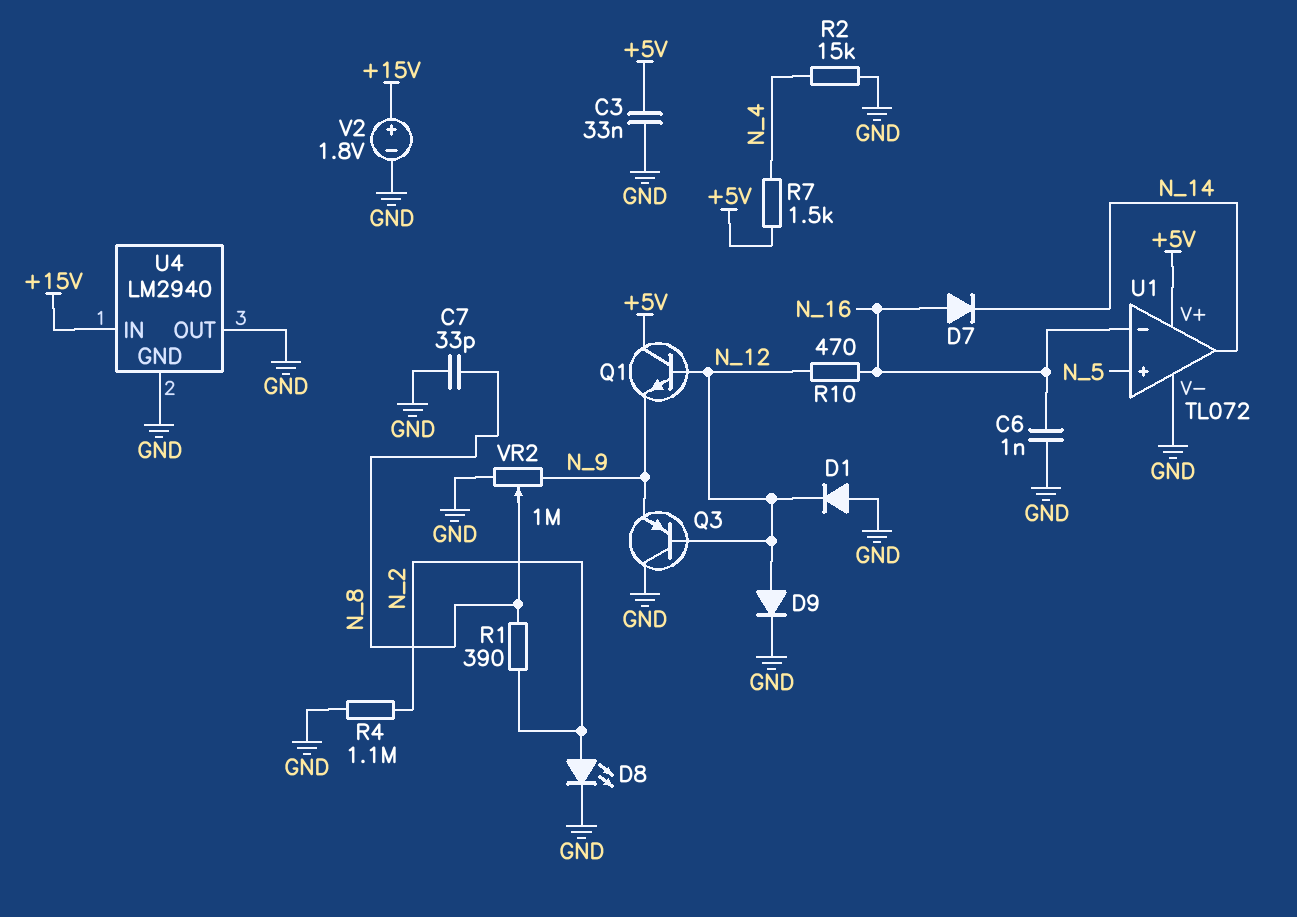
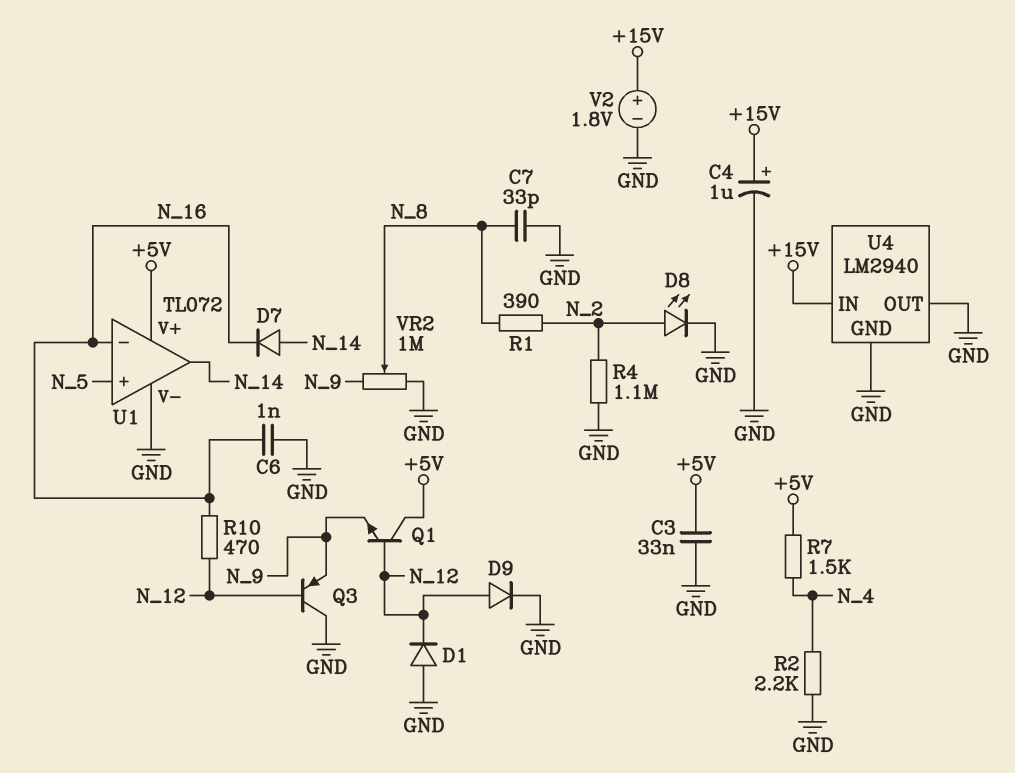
C4: none -> 1uF (plus +15V, minus GND)
D7: diode (A N_16, K N_14) -> diode (A N_14, K N_16)
R2: 15k (GND, N_4) -> 2.2k (GND, N_4)

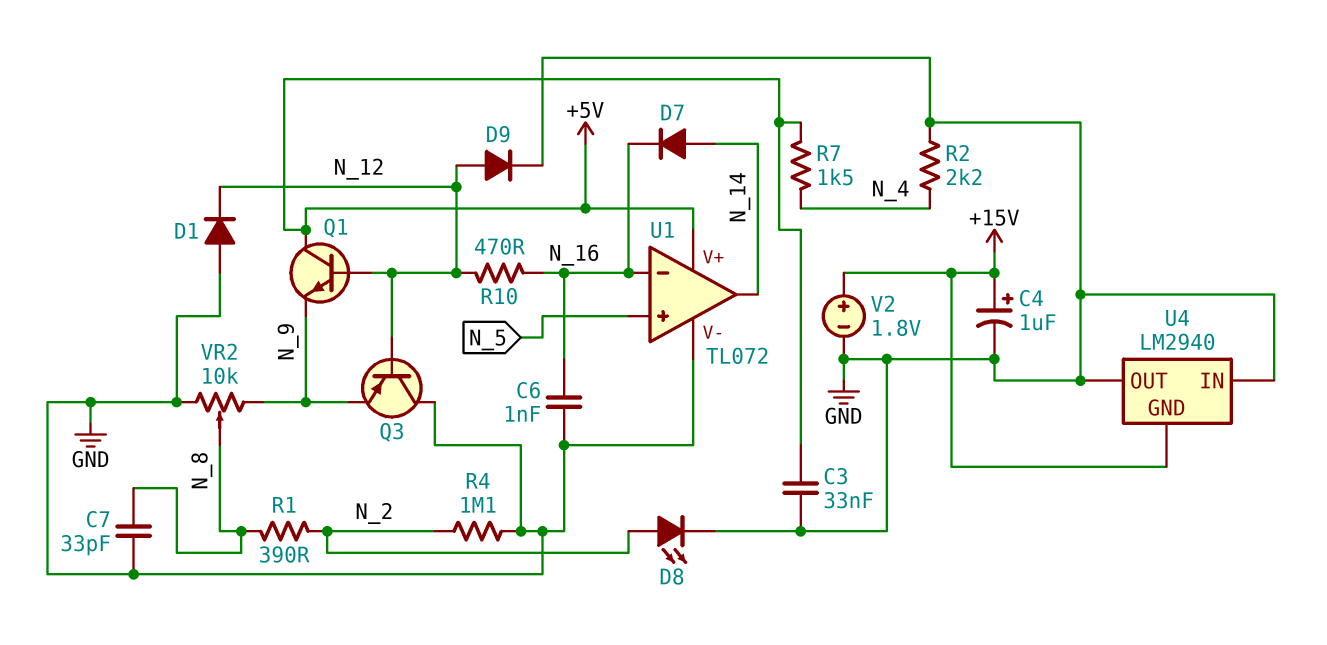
U4 pin GND: GND -> +15V
U4 pin IN: +15V -> GND
VR2: 1M (GND, N_9, wiper N_8) -> 10k (GND, N_9, wiper N_8)

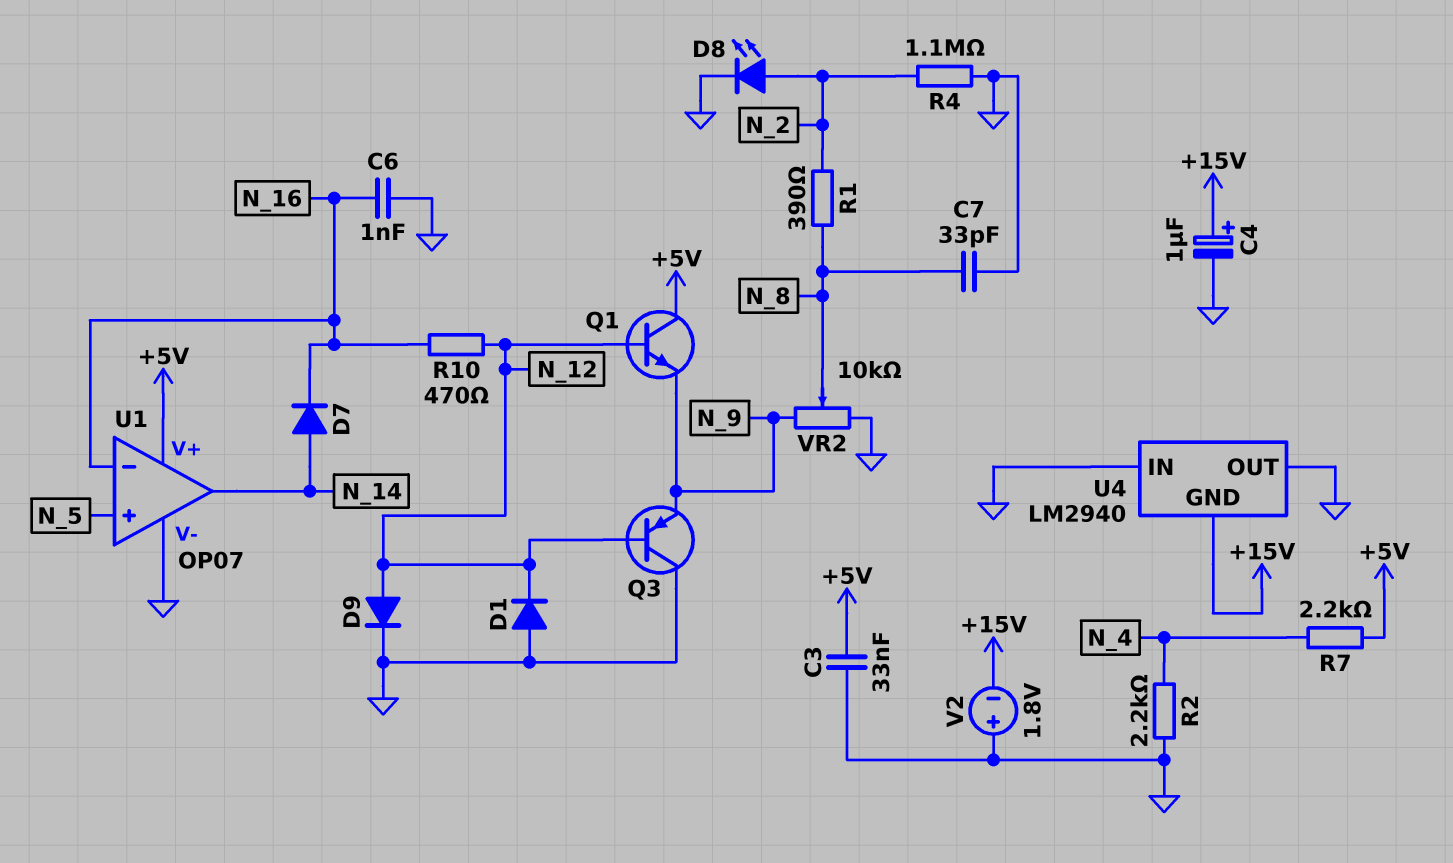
R7: 1.5k (+5V, N_4) -> 2.2k (+5V, N_4)
U1: TL072 -> OP07
V2: 1.8V (plus +15V, minus GND) -> 1.8V (plus GND, minus +15V)

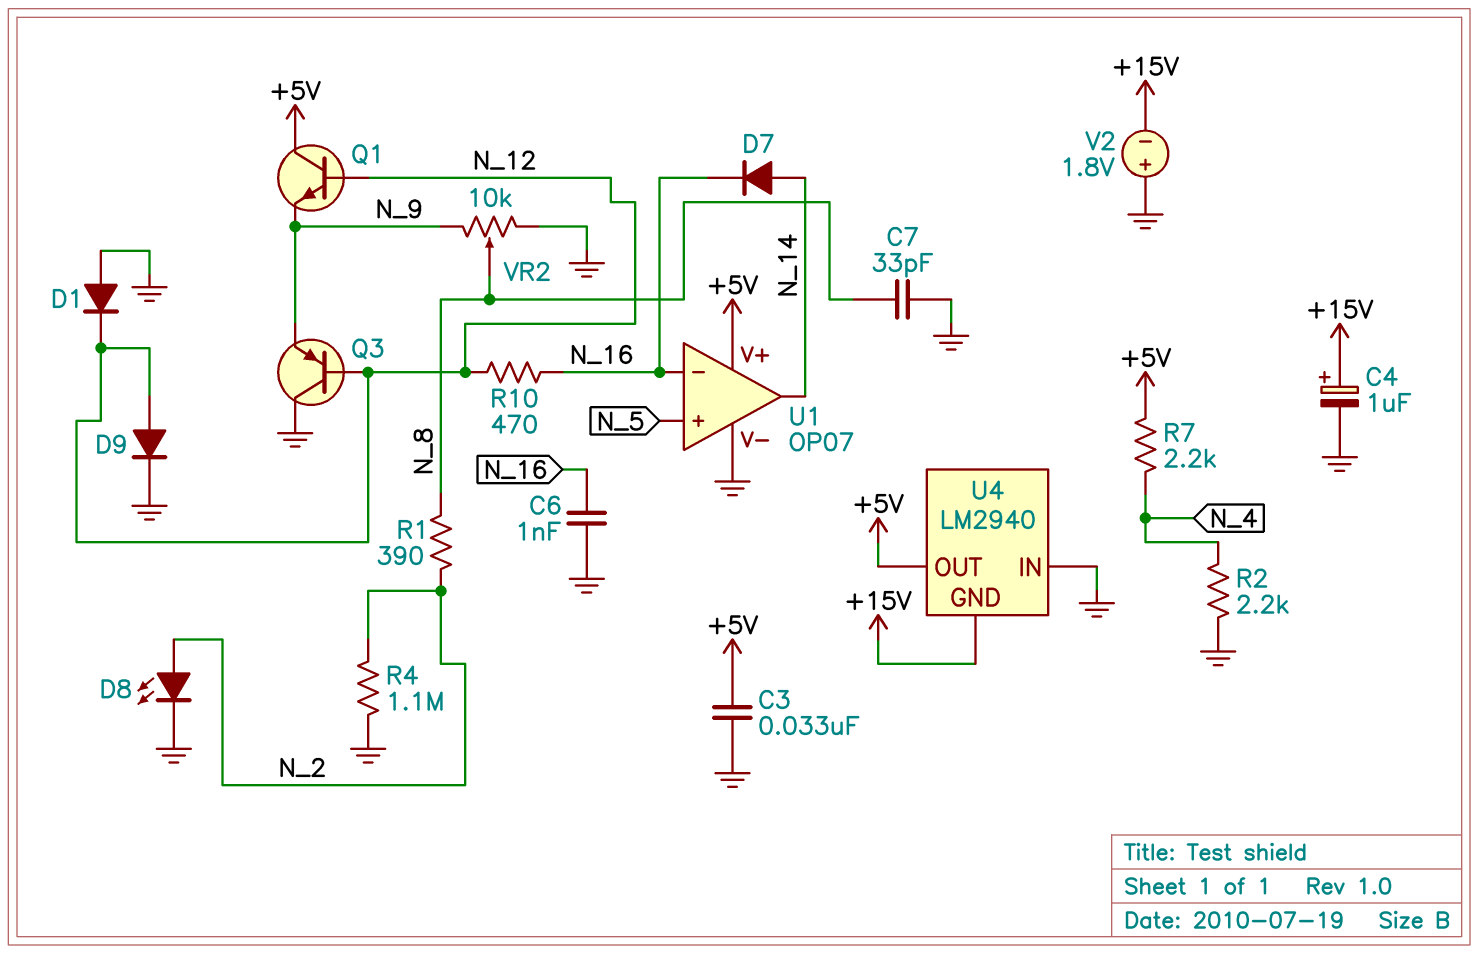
U4 pin OUT: GND -> +5V

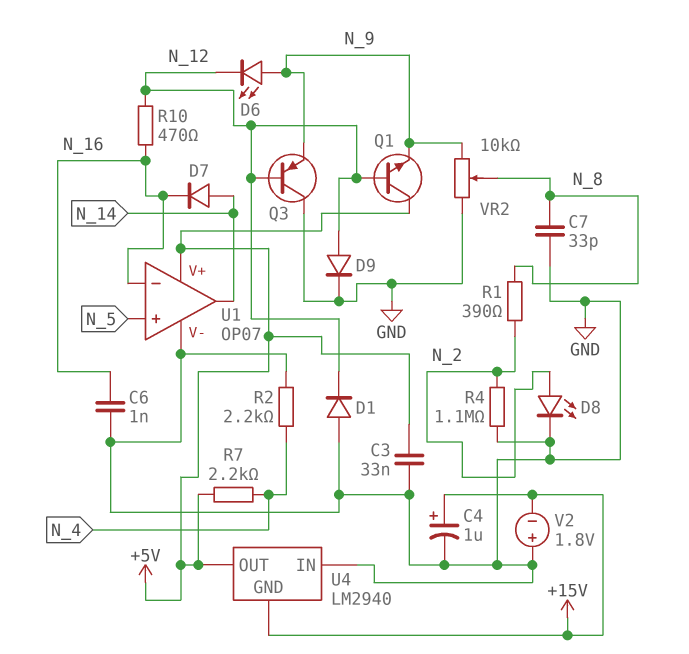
D6: none -> LED (A N_9, K N_12)

